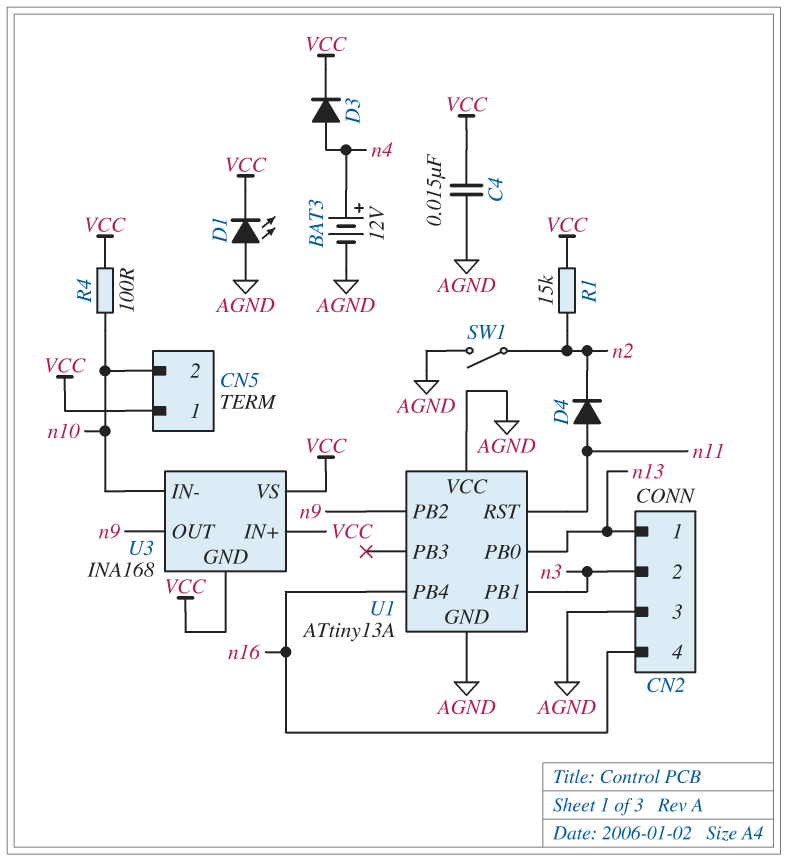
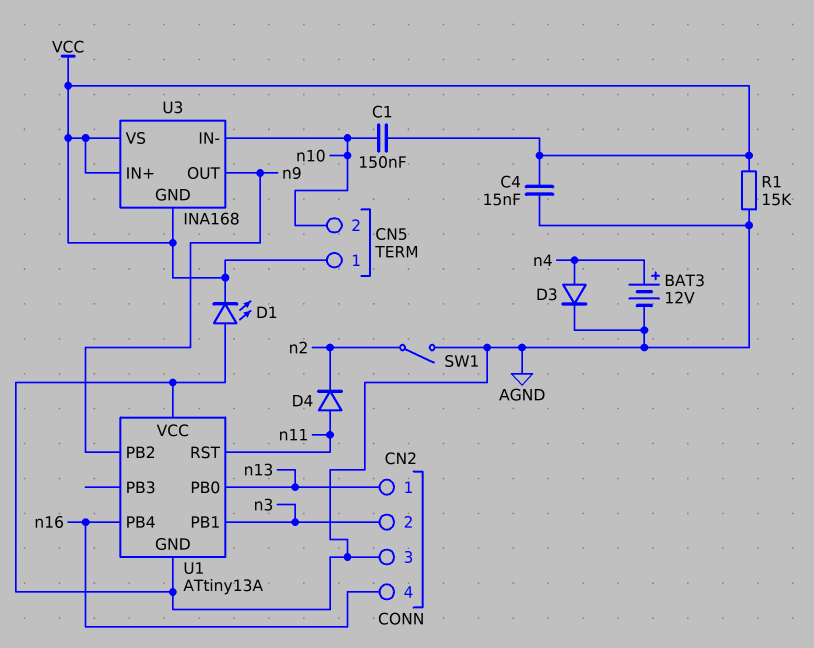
C1: none -> 150nF (VCC, n10)
D3: diode (A n4, K VCC) -> diode (A n4, K AGND)
R1: 15k (VCC, n2) -> 15k (AGND, VCC)
R4: 100 (VCC, n10) -> none

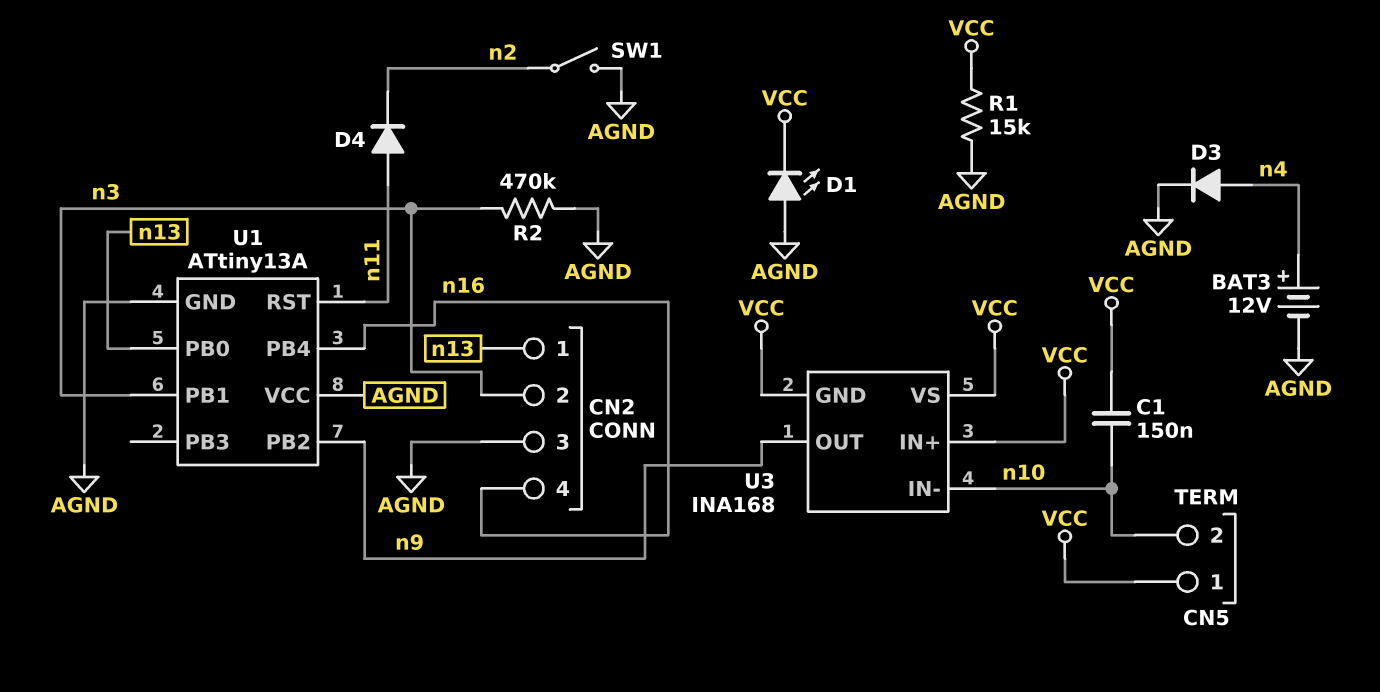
C4: 15nF (AGND, VCC) -> none
R2: none -> 470k (AGND, n3)

